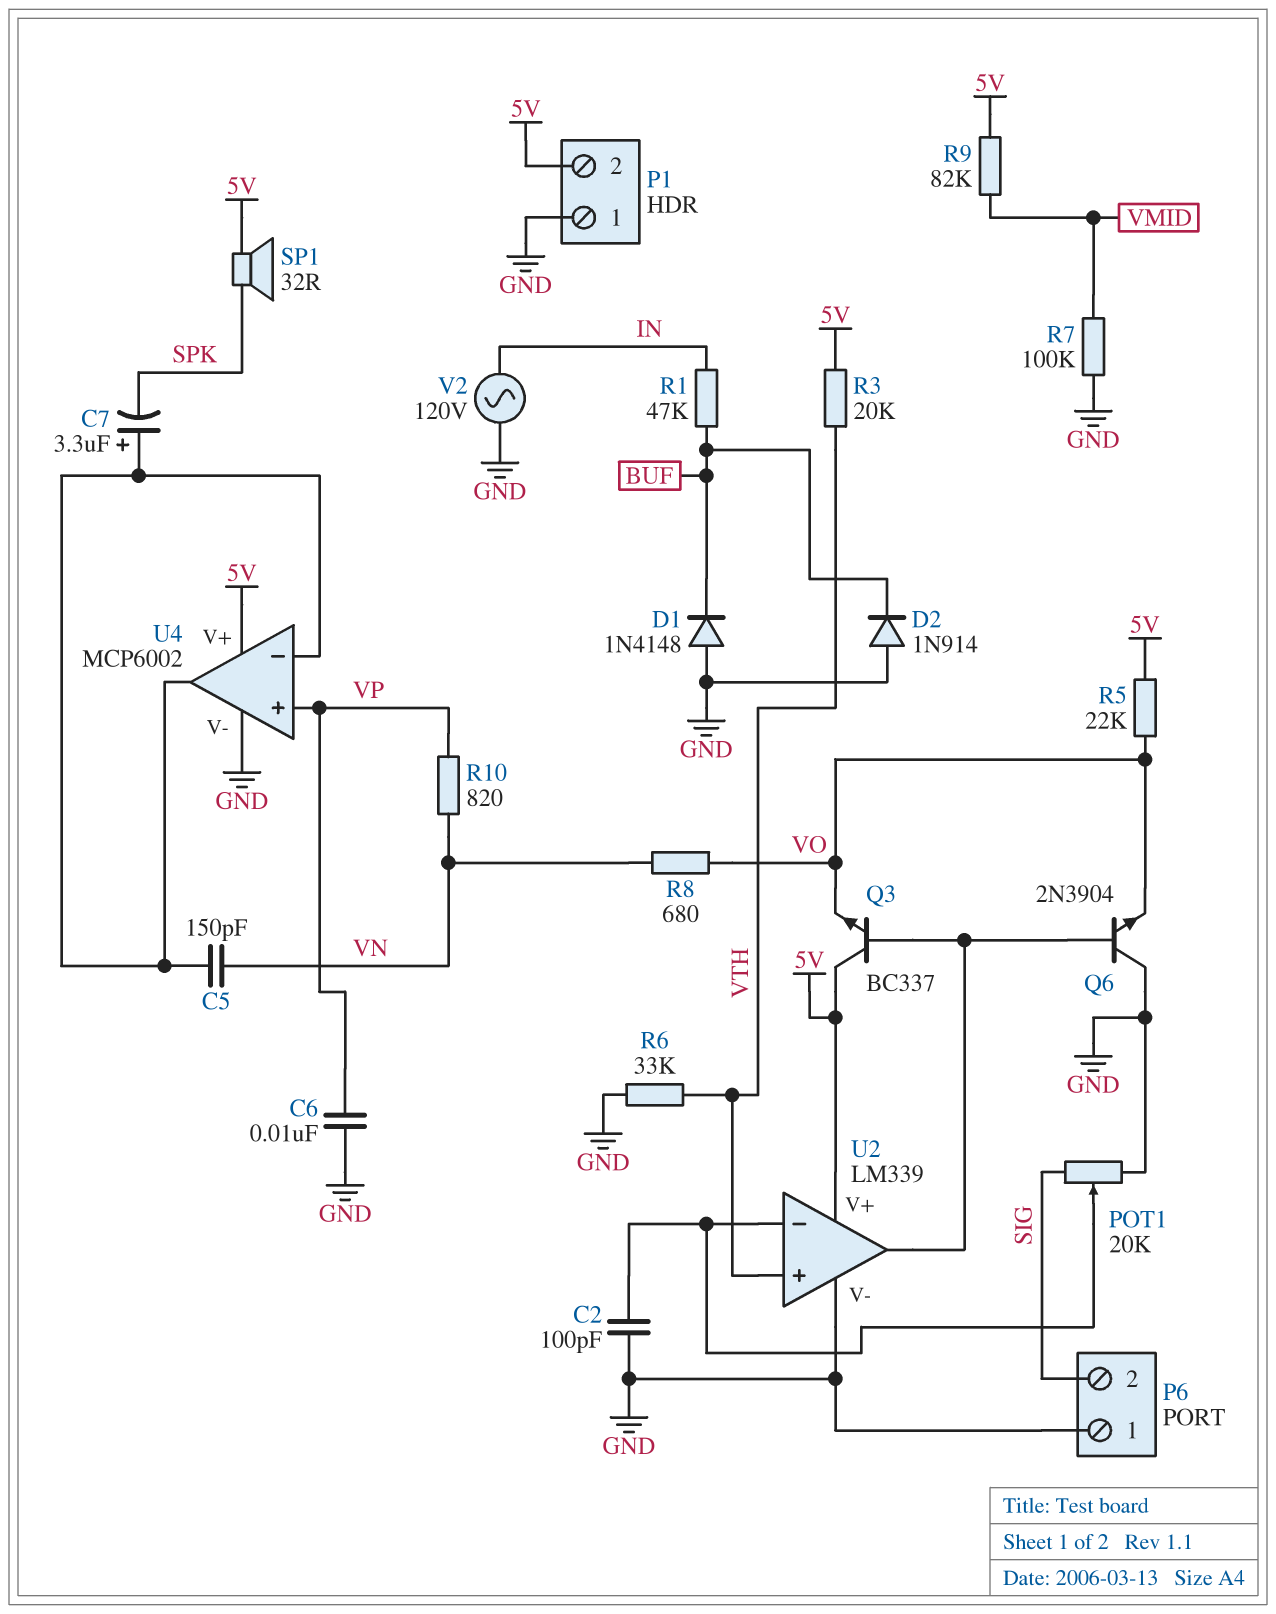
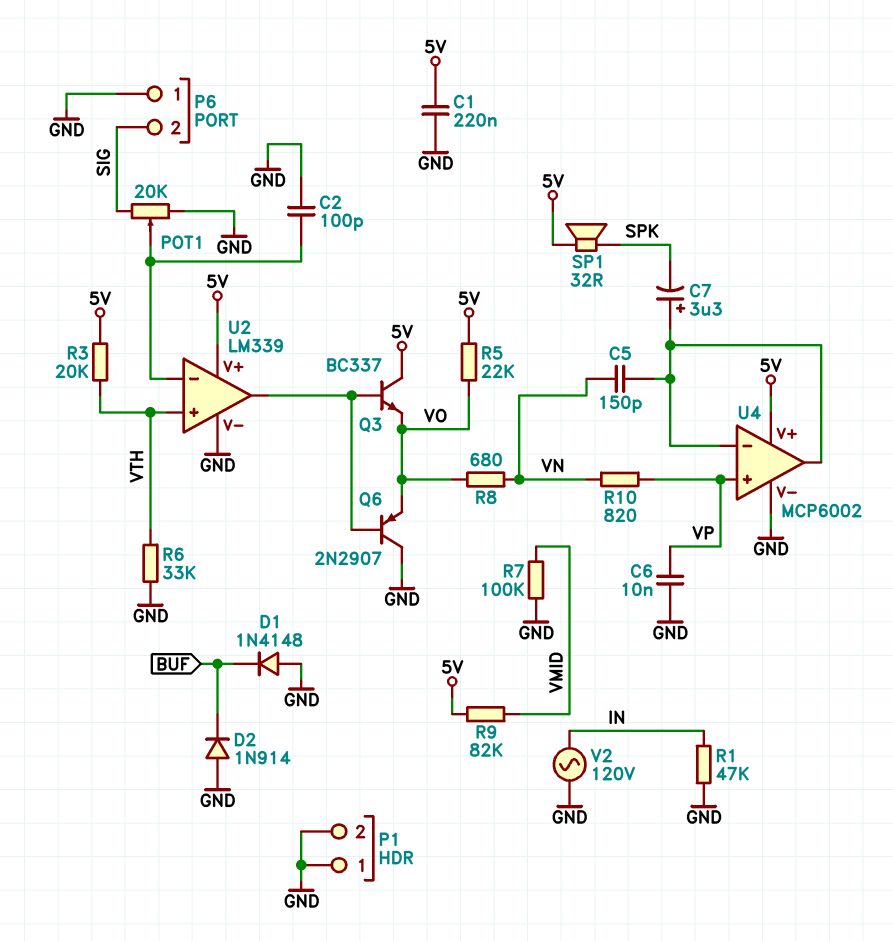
C1: none -> 220nF (5V, GND)
P1 pin 2: 5V -> GND
Q6: NPN 2N3904 (B U2/out, C GND, E VO) -> PNP 2N2907 (B U2/out, C GND, E VO)
R1: 47k (BUF, IN) -> 47k (GND, IN)

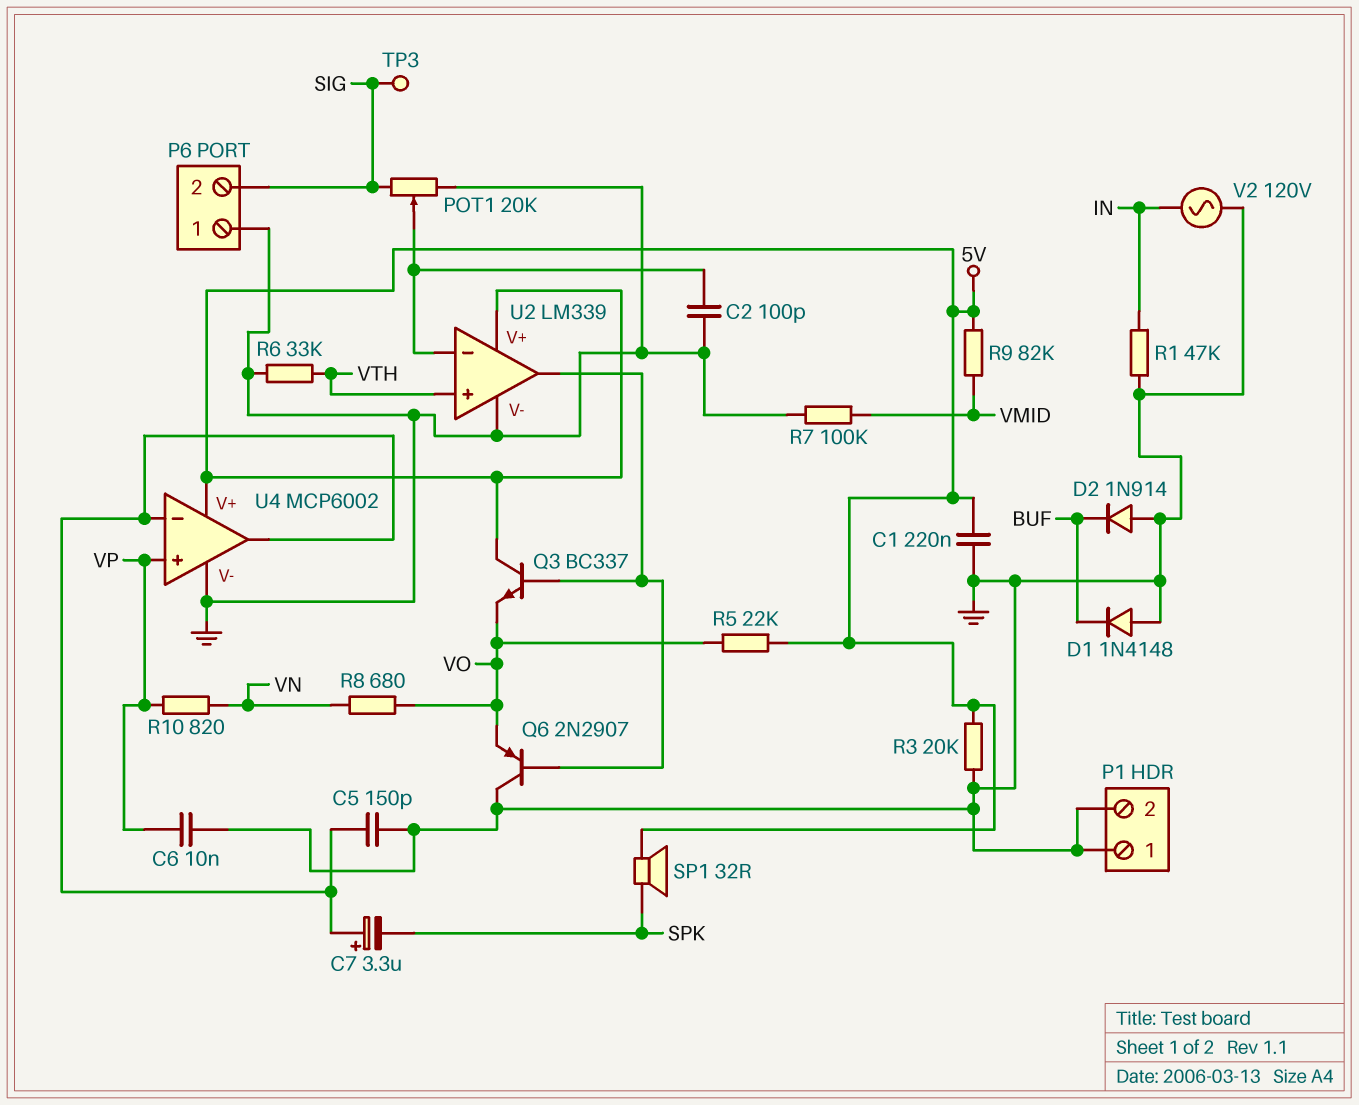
C5: 150pF (U4/in-, VN) -> 150pF (GND, U4/in-)
R3: 20k (5V, VTH) -> 20k (5V, GND)
TP3: none -> test point (SIG)

